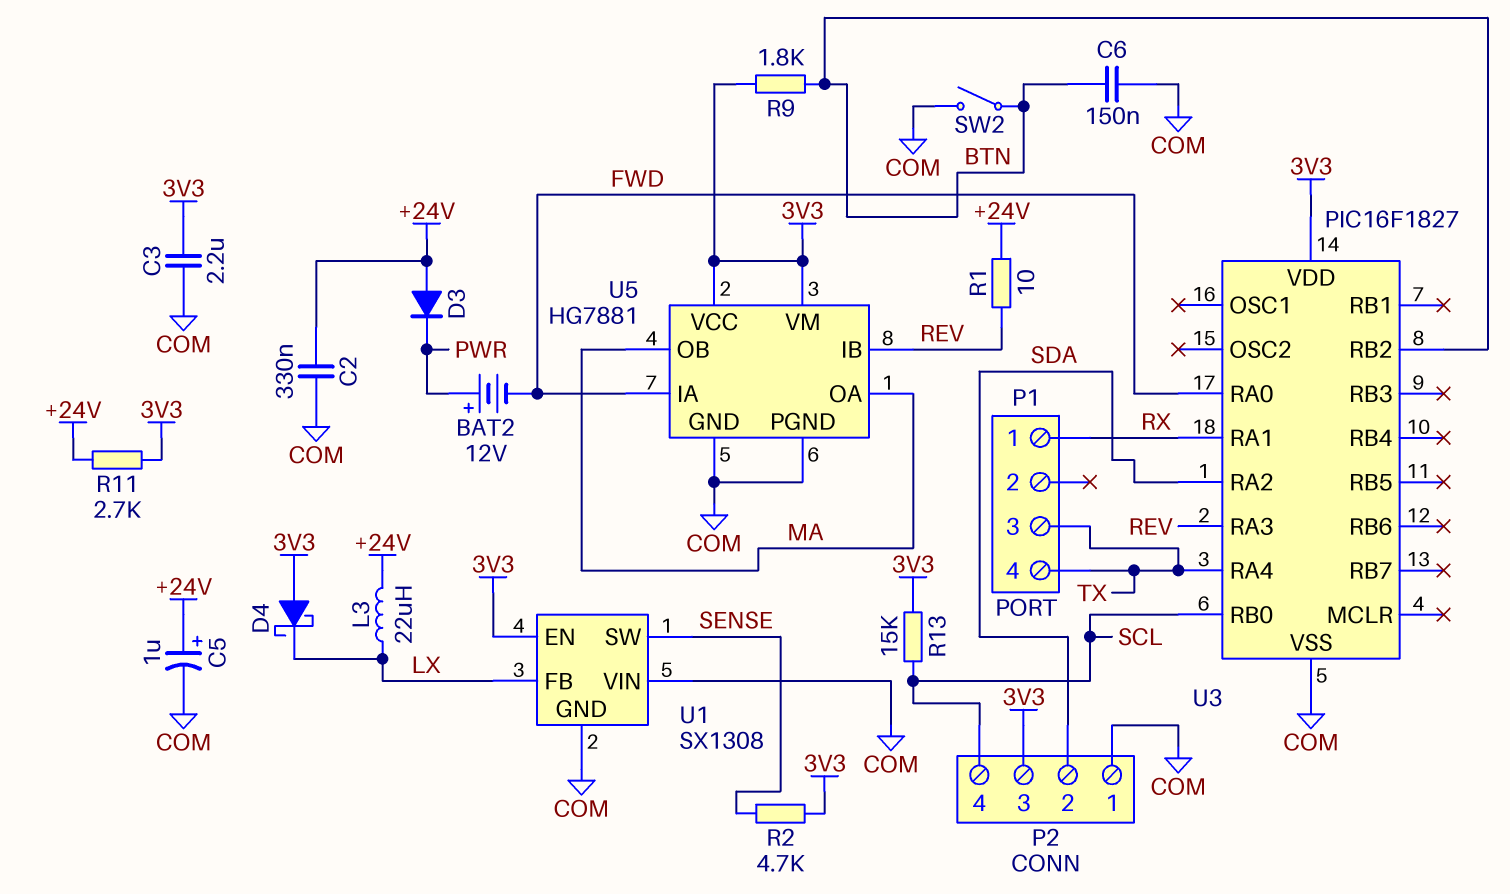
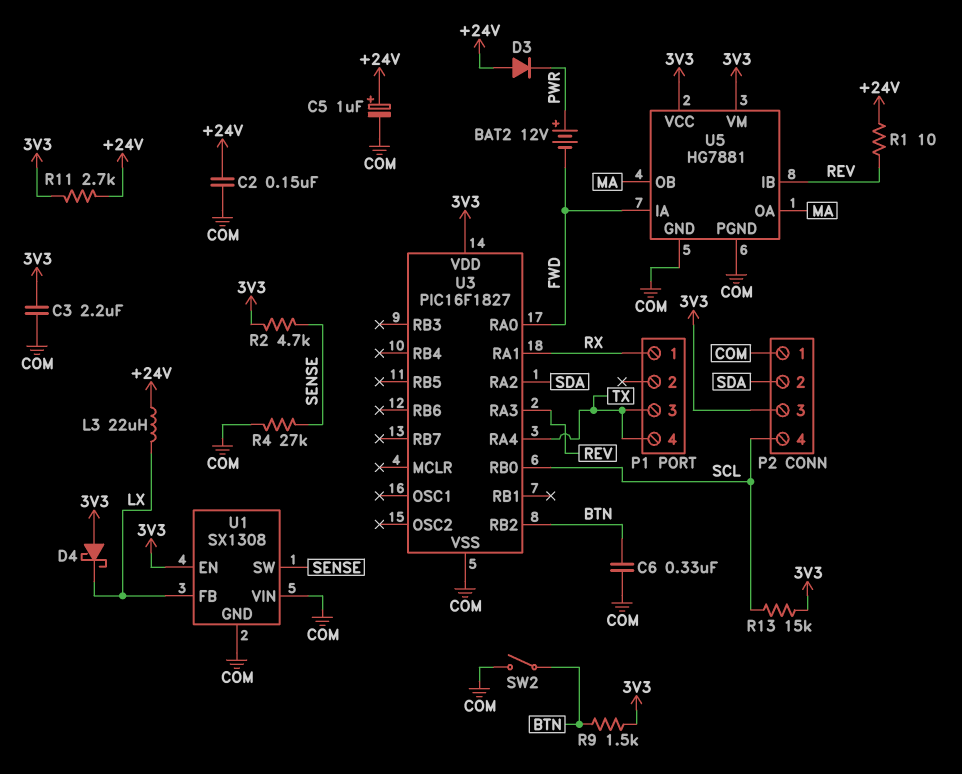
C2: 330nF (+24V, COM) -> 150nF (+24V, COM)
C6: 150nF (BTN, COM) -> 330nF (BTN, COM)
R4: none -> 27k (COM, SENSE)
R9: 1.8k (3V3, BTN) -> 1.5k (3V3, BTN)

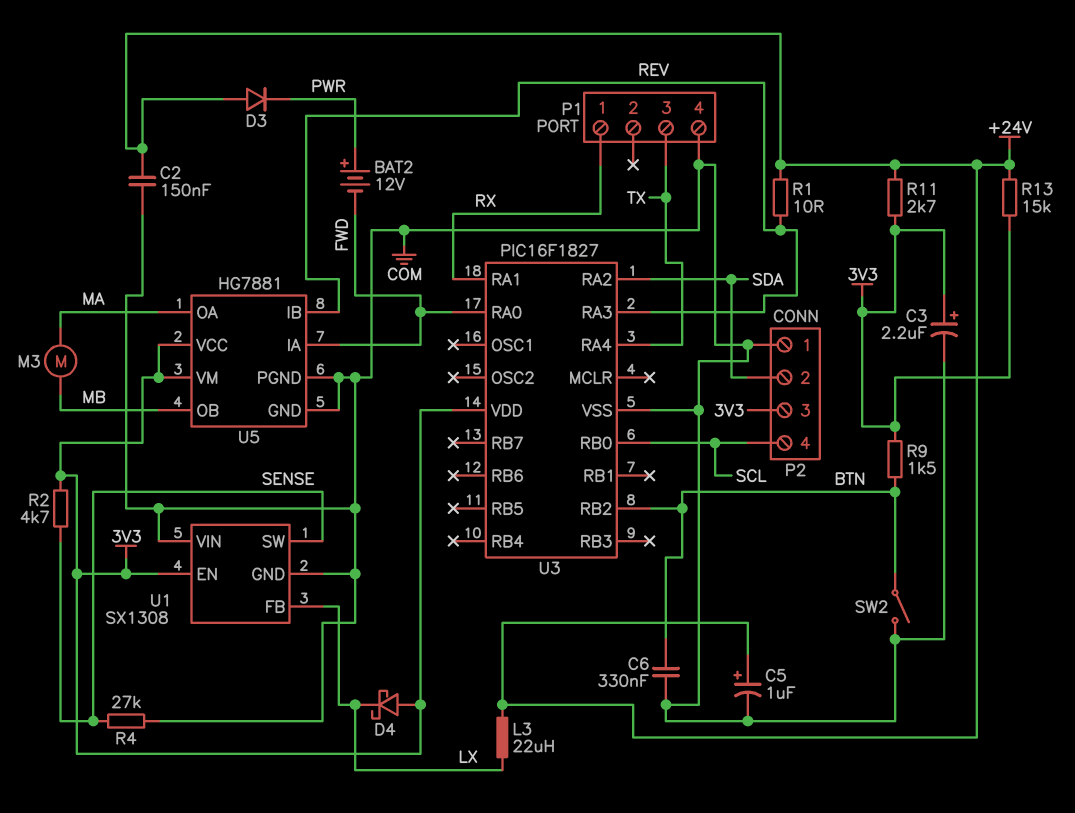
C3: 2.2uF (3V3, COM) -> 2.2uF (plus 3V3, minus COM)
M3: none -> motor (MA, MB)
P1 pin 4: TX -> COM
R13: 15k (3V3, SCL) -> 15k (+24V, 3V3)
U5 pin OB: MA -> MB

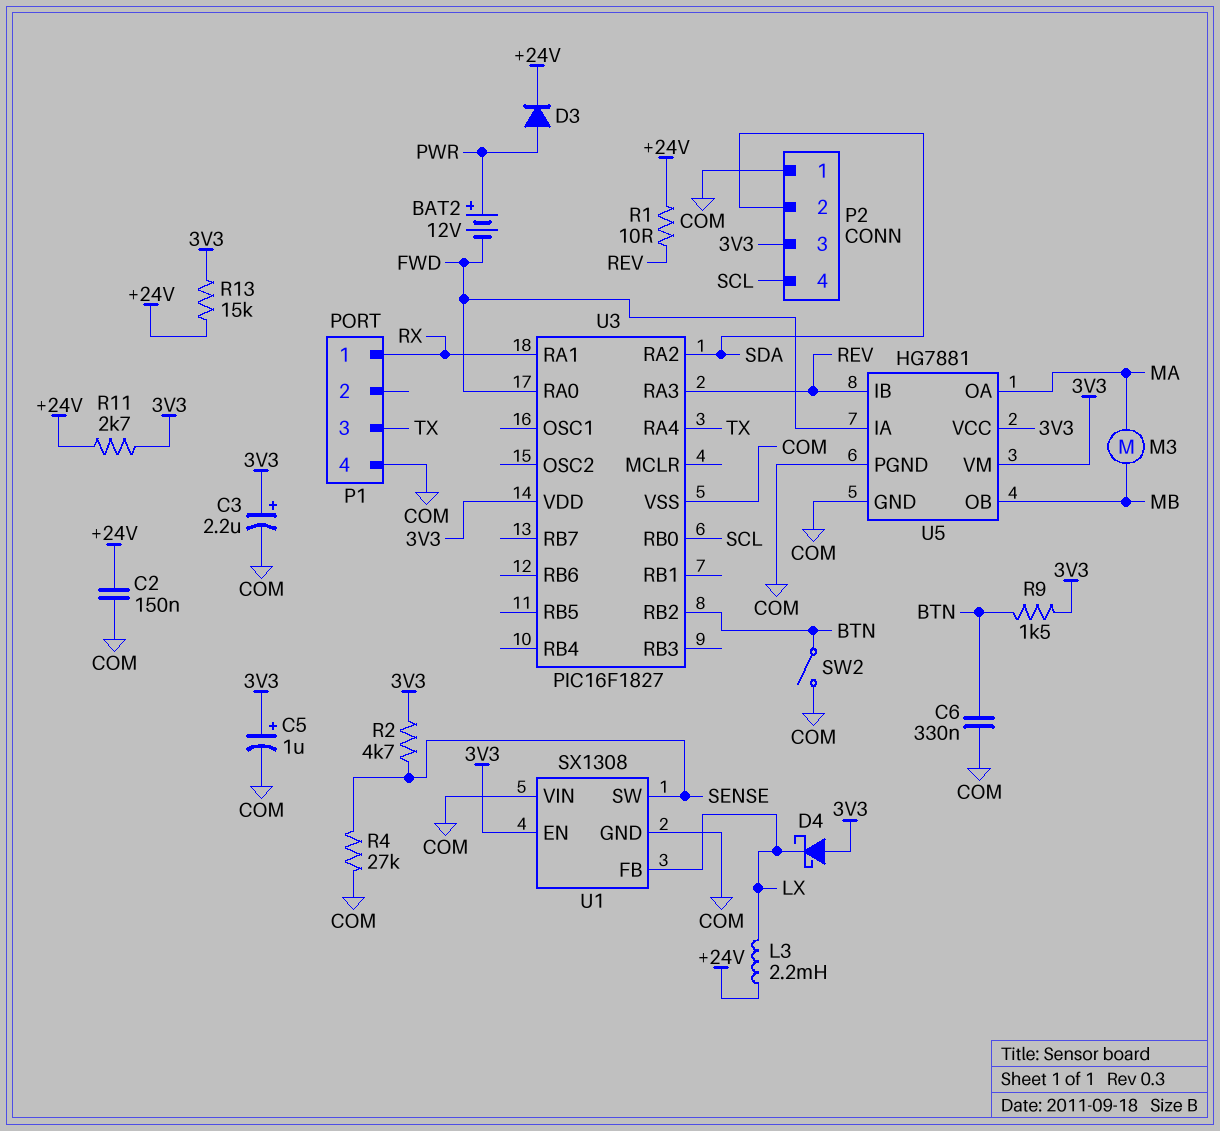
C5: 1uF (plus +24V, minus COM) -> 1uF (plus 3V3, minus COM)
D3: diode (A +24V, K PWR) -> diode (A PWR, K +24V)
L3: 22uH (+24V, LX) -> 2.2mH (+24V, LX)

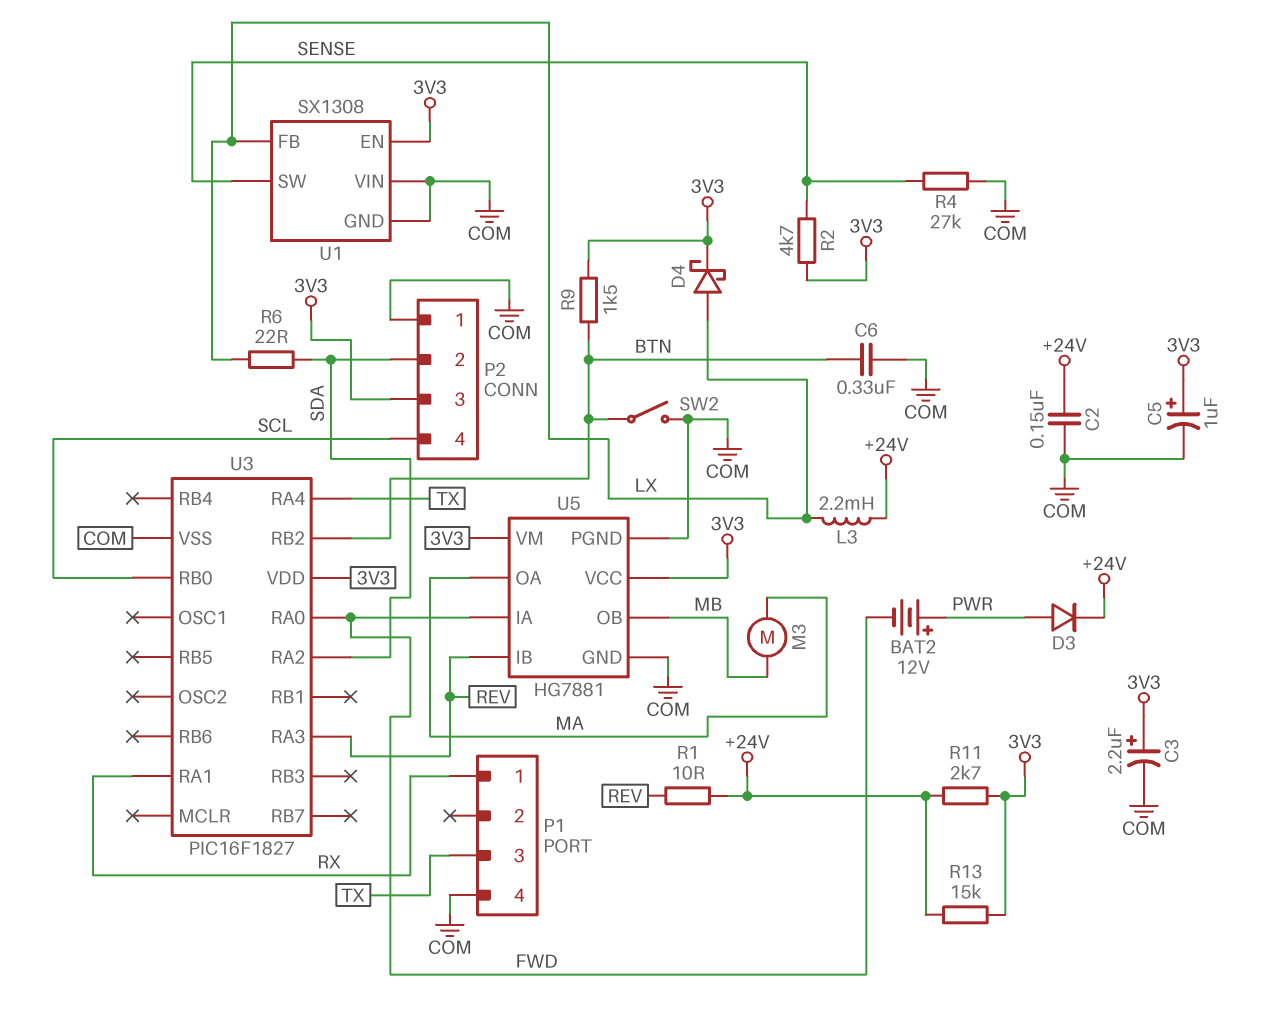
D4: schottky (A 3V3, K LX) -> schottky (A LX, K 3V3)
R6: none -> 22 (LX, SDA)

